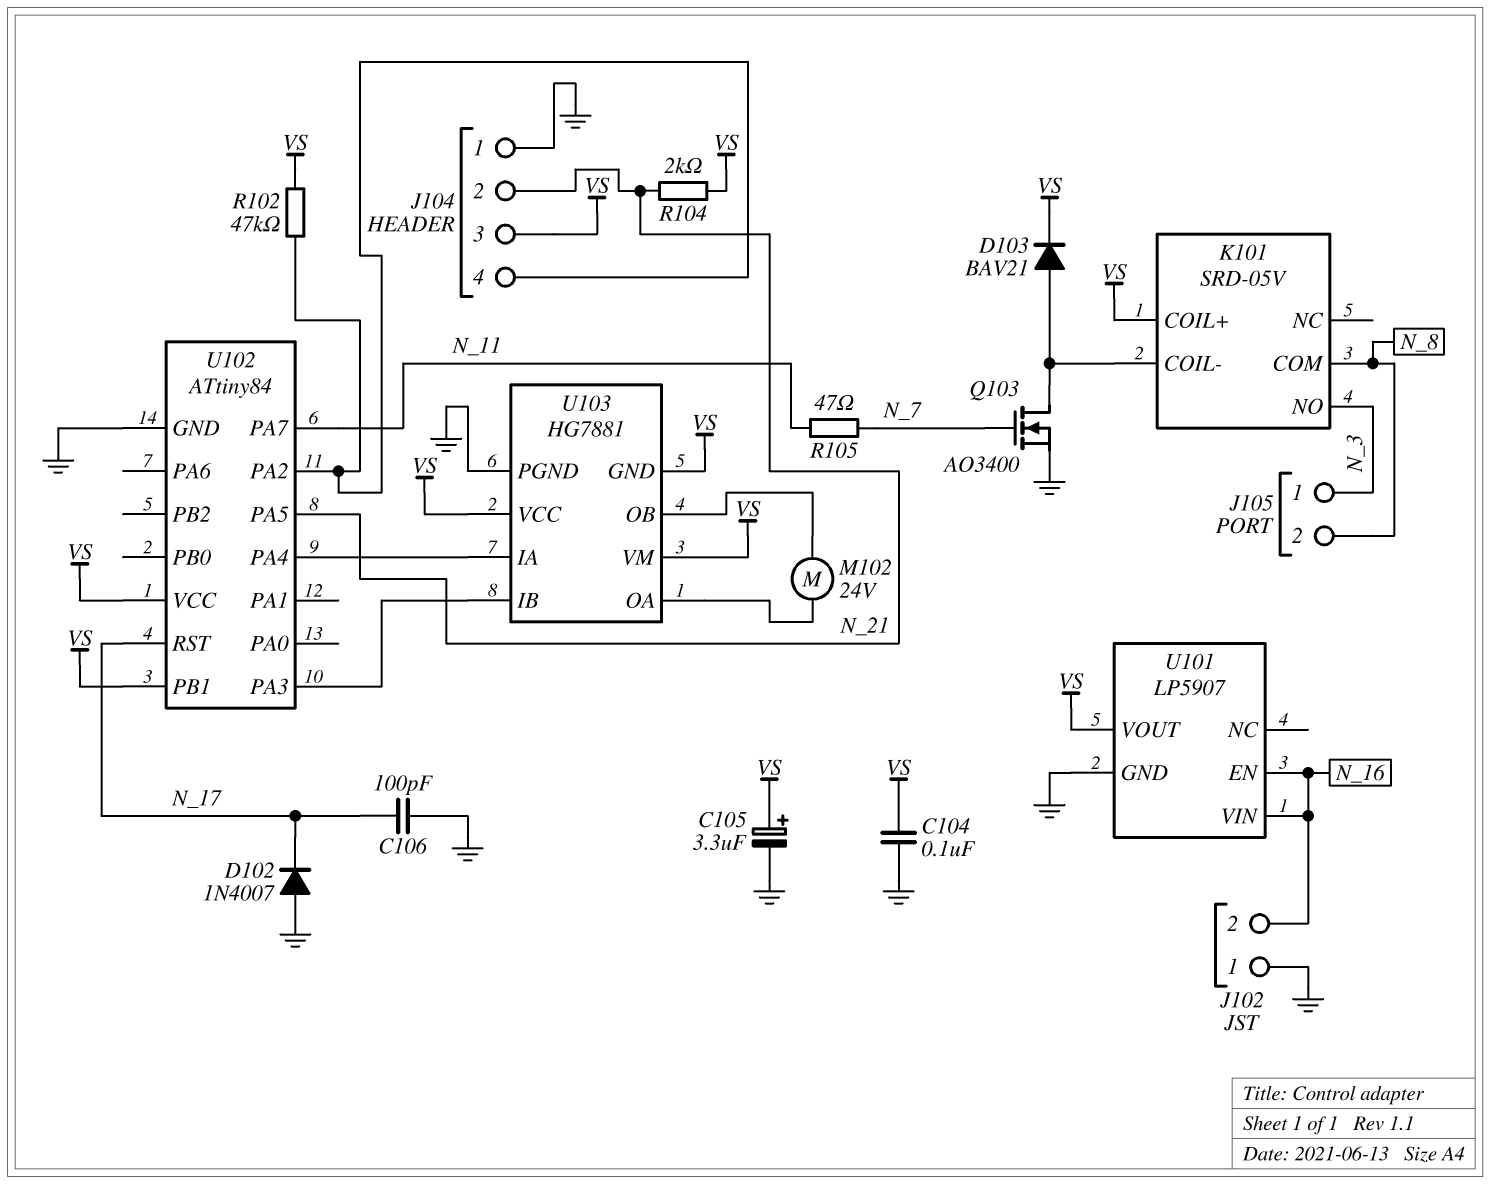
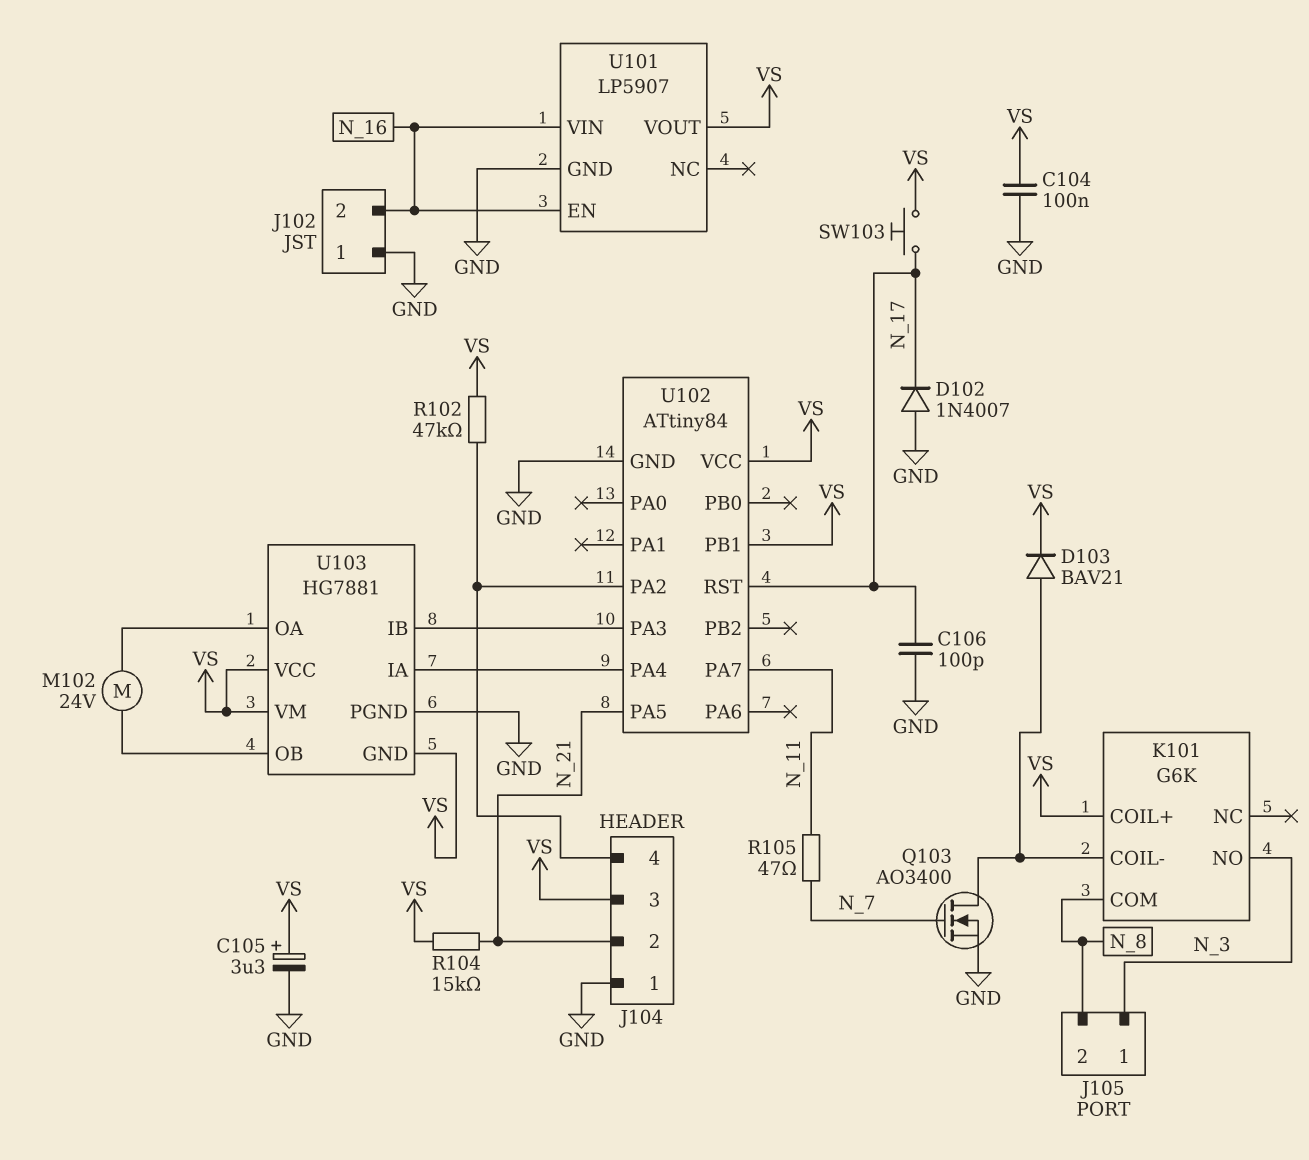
K101: SRD-05V -> G6K
R104: 2k (N_21, VS) -> 15k (N_21, VS)
SW103: none -> button (N_17, VS)

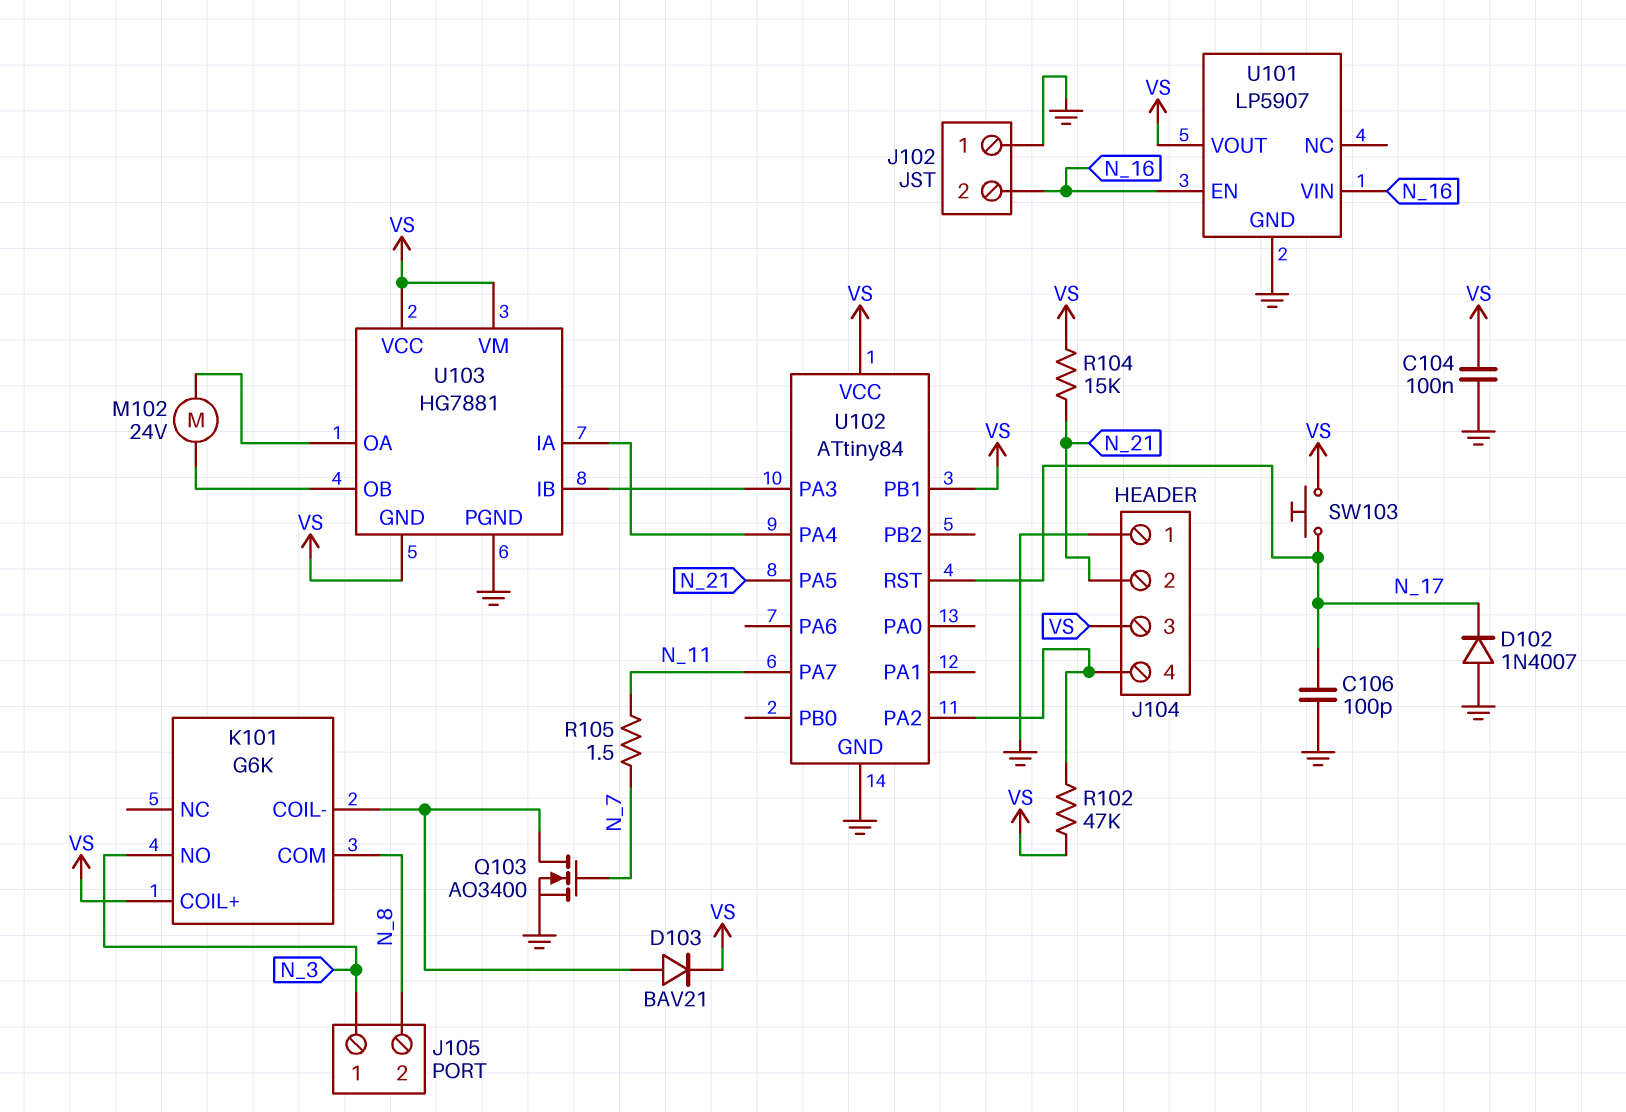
C105: 3.3uF (plus VS, minus GND) -> none
R105: 47 (N_7, N_11) -> 1.5 (N_7, N_11)

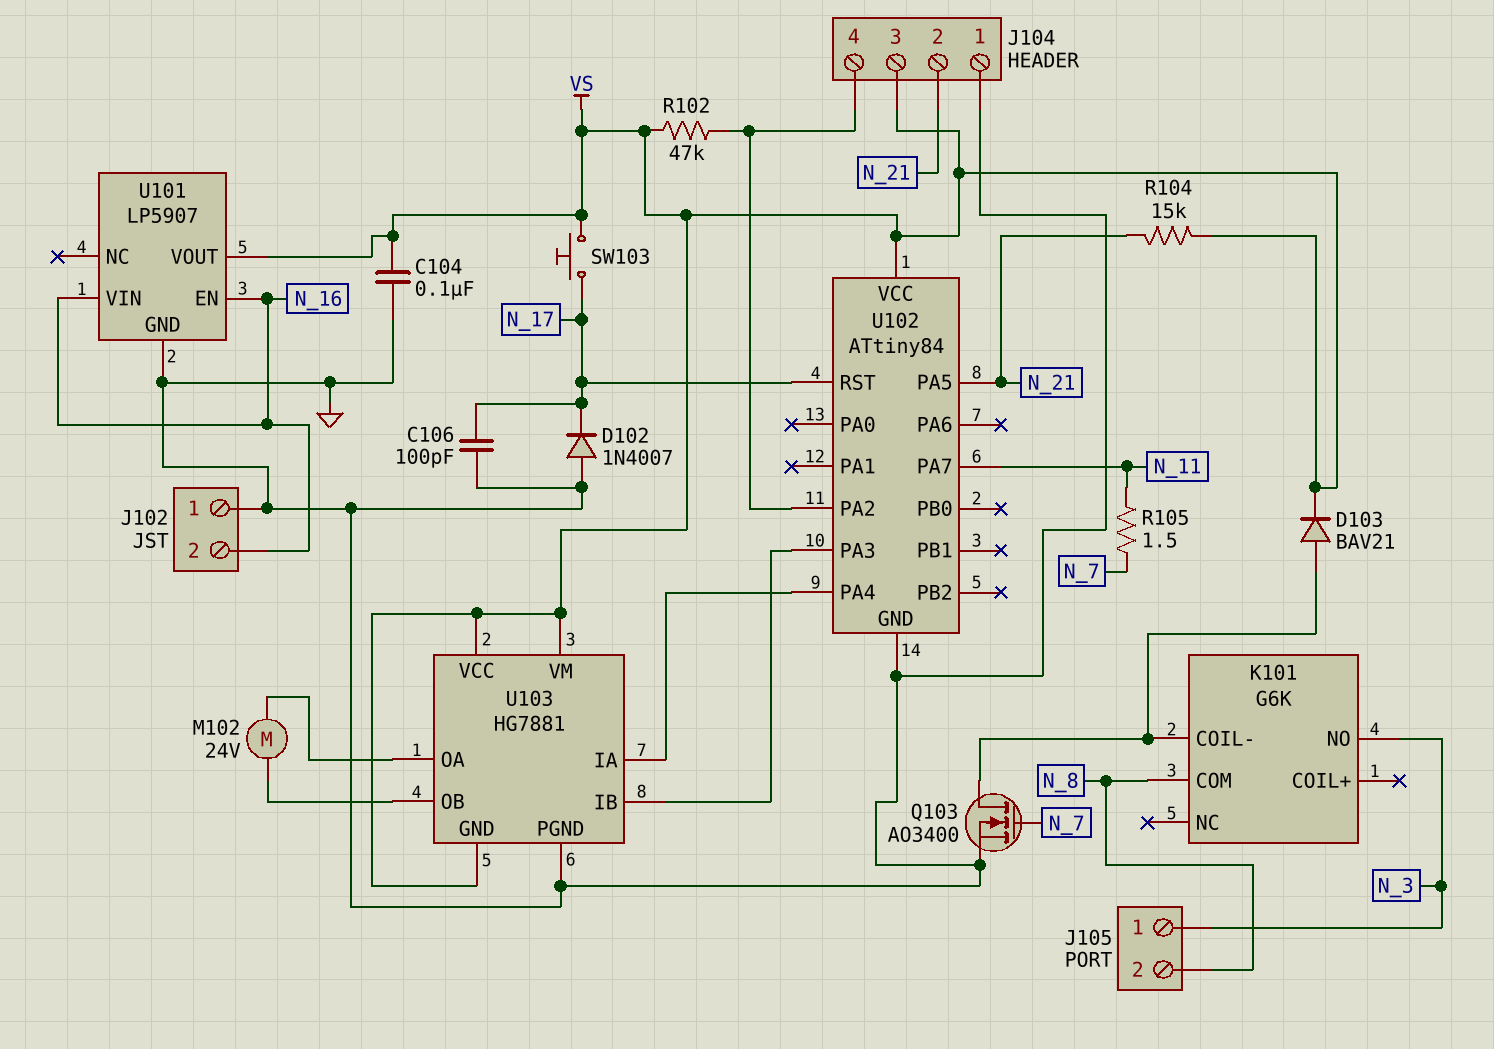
K101 pin COIL+: VS -> none
U102 pin PB1: VS -> none

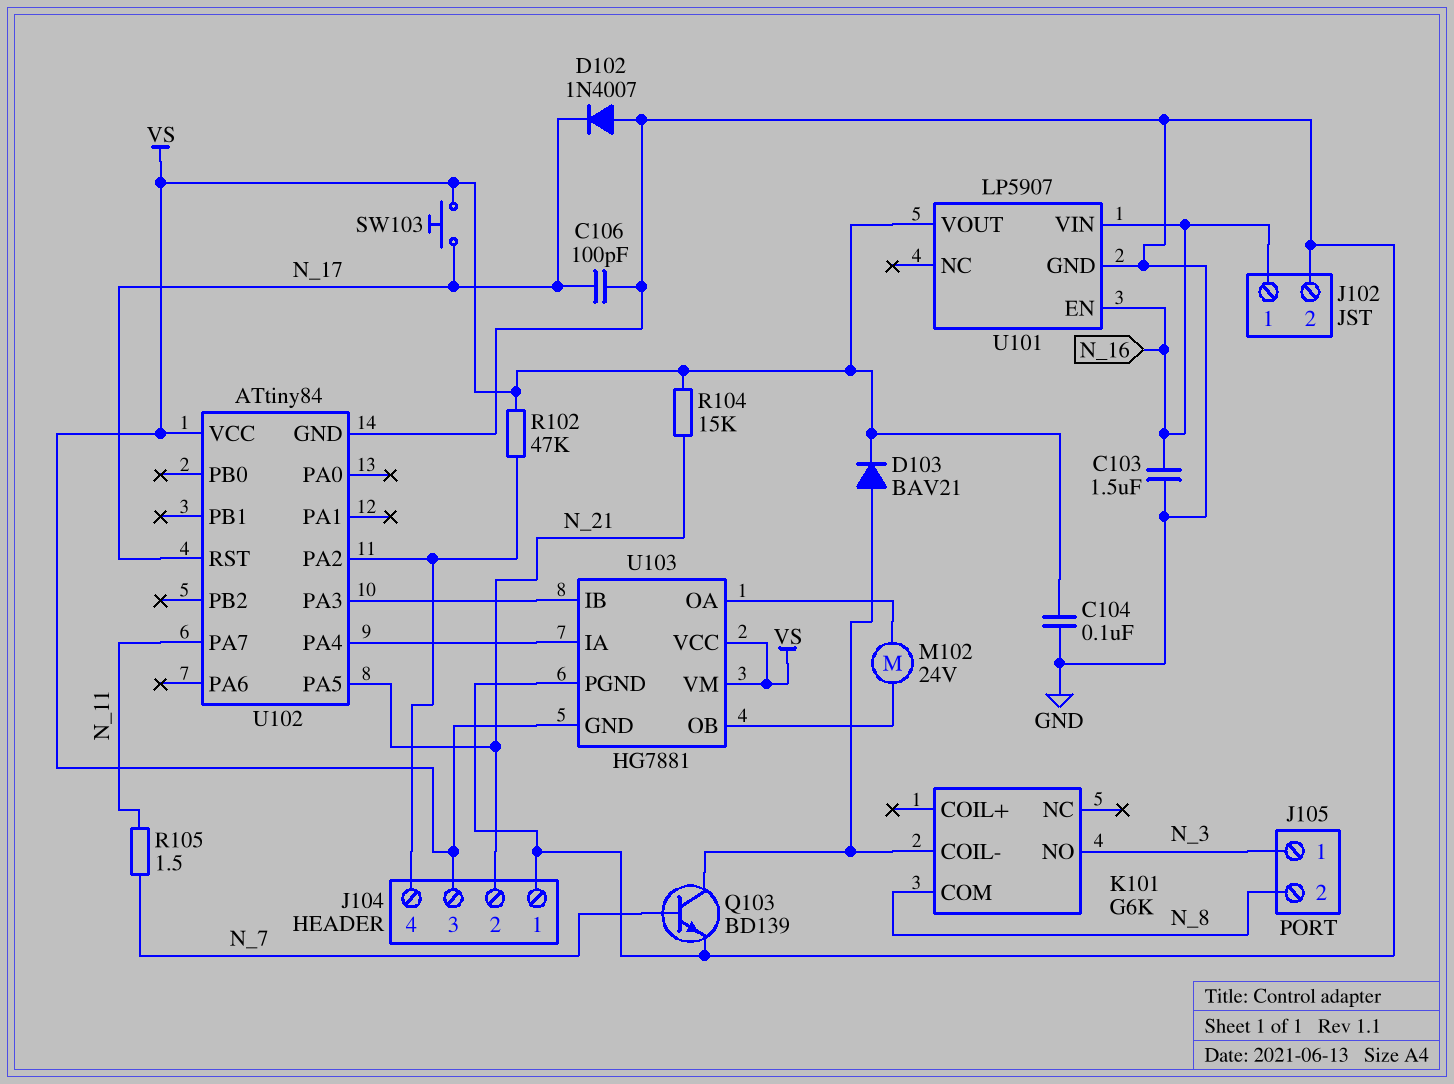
C103: none -> 1.5uF (GND, N_16)
J102 pin 1: GND -> N_16
J102 pin 2: N_16 -> GND
Q103: NMOS AO3400 (G N_7, D K101/COIL-, S GND) -> NPN BD139 (B N_7, C K101/COIL-, E GND)

